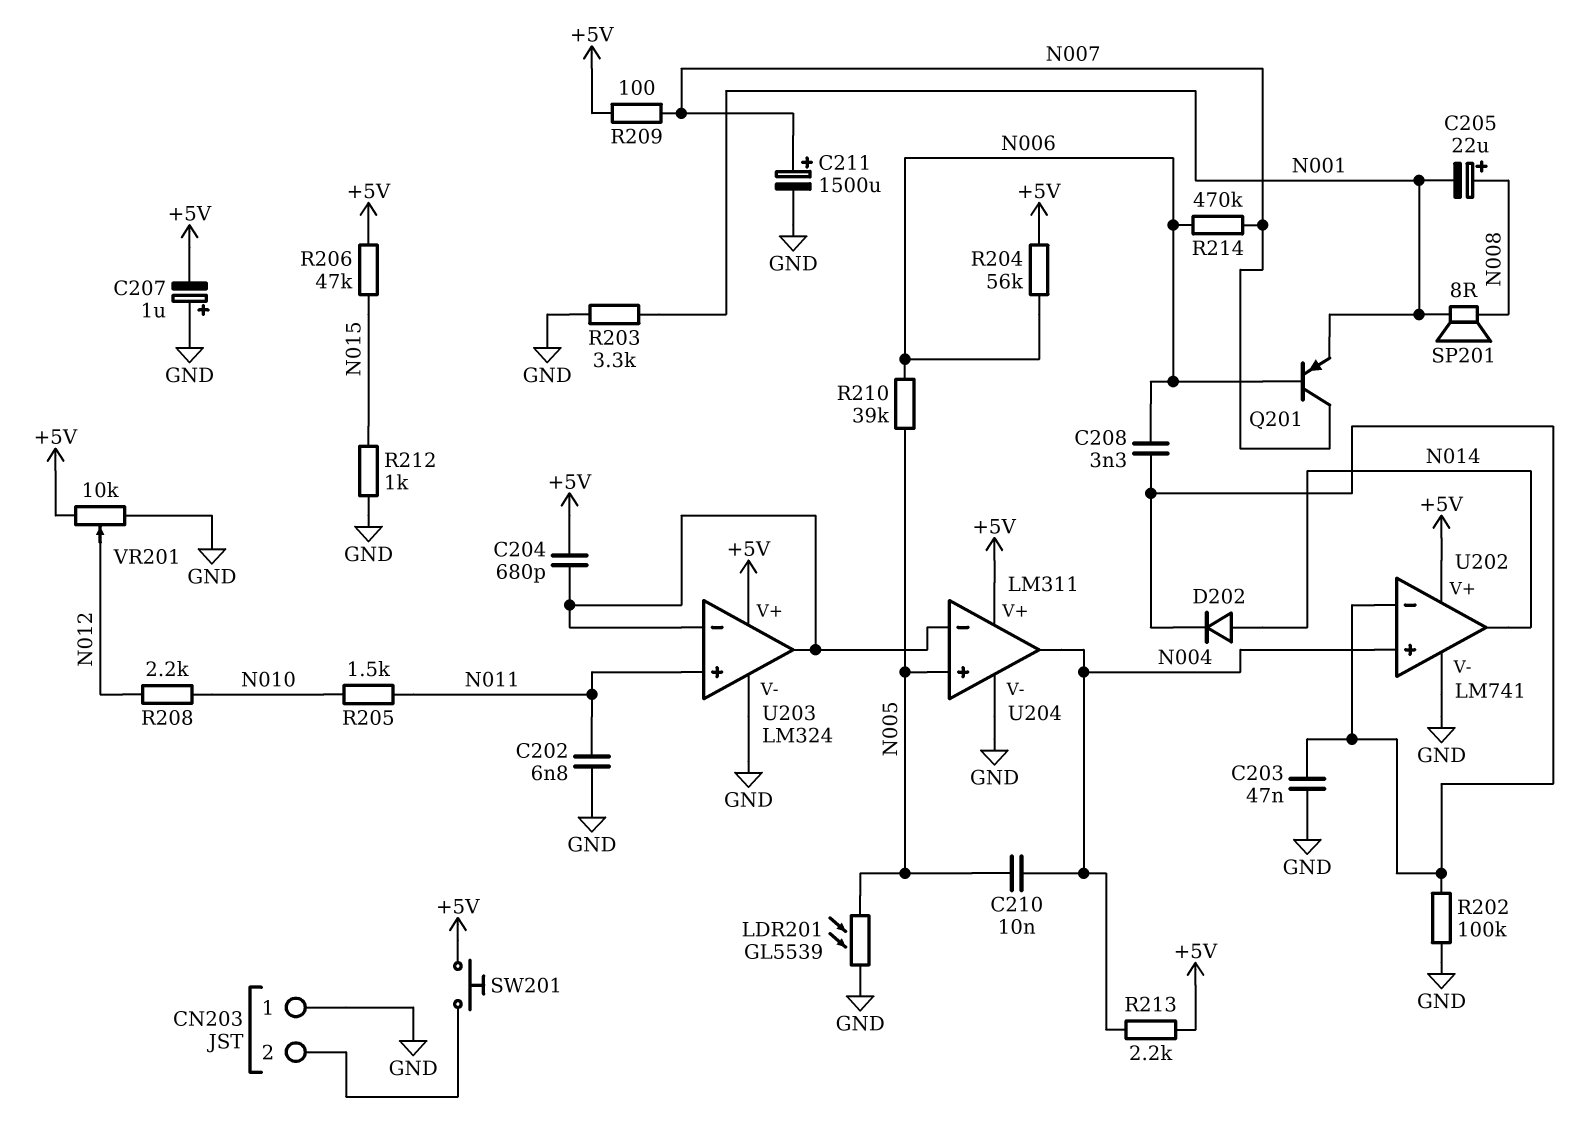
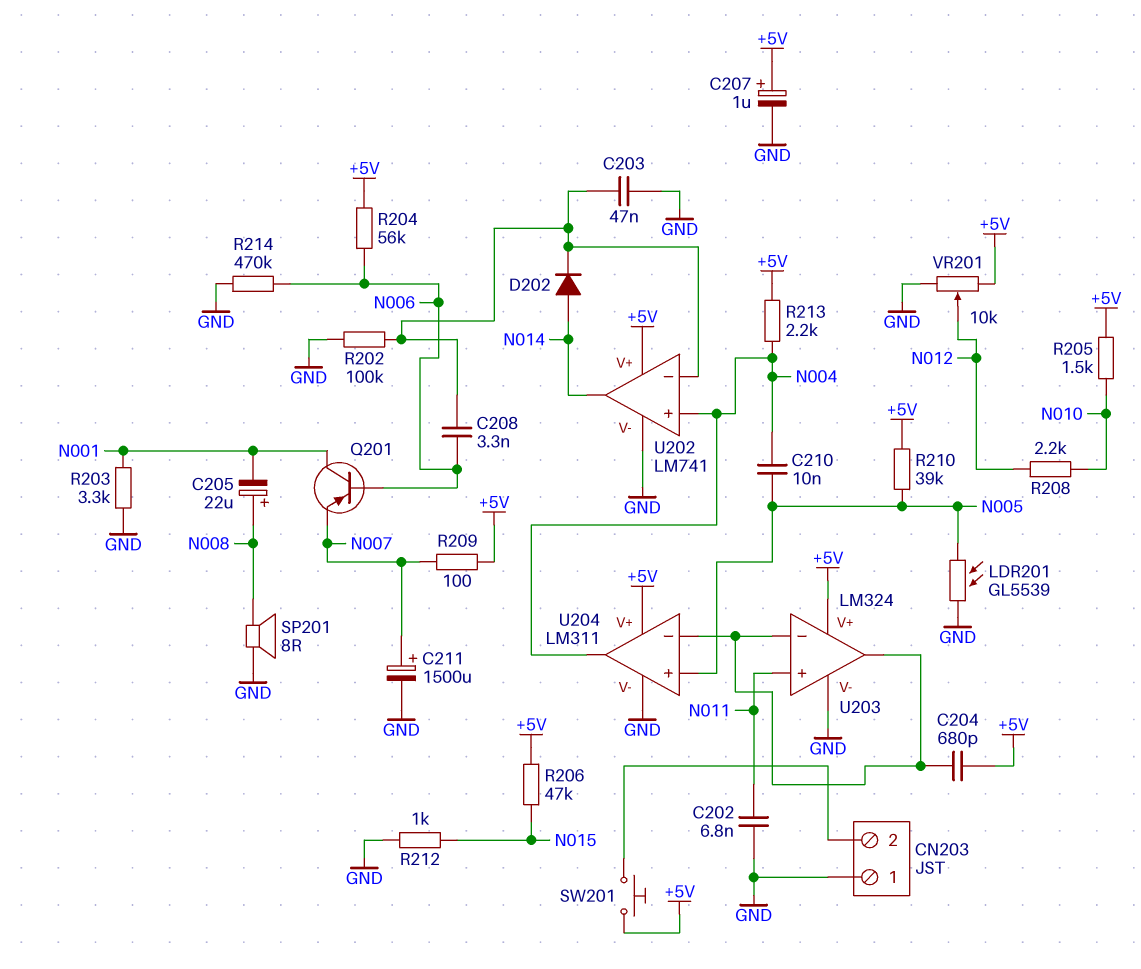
C207: 1uF (plus GND, minus +5V) -> 1uF (plus +5V, minus GND)
Q201: PNP (B N006, C N007, E N001) -> PNP (B N006, C N001, E N007)
R205: 1.5k (N010, N011) -> 1.5k (+5V, N010)
R210: 39k (N005, N006) -> 39k (+5V, N005)
R214: 470k (N006, N007) -> 470k (GND, N006)
SP201: speaker 8R (N001, N008) -> speaker 8R (GND, N008)

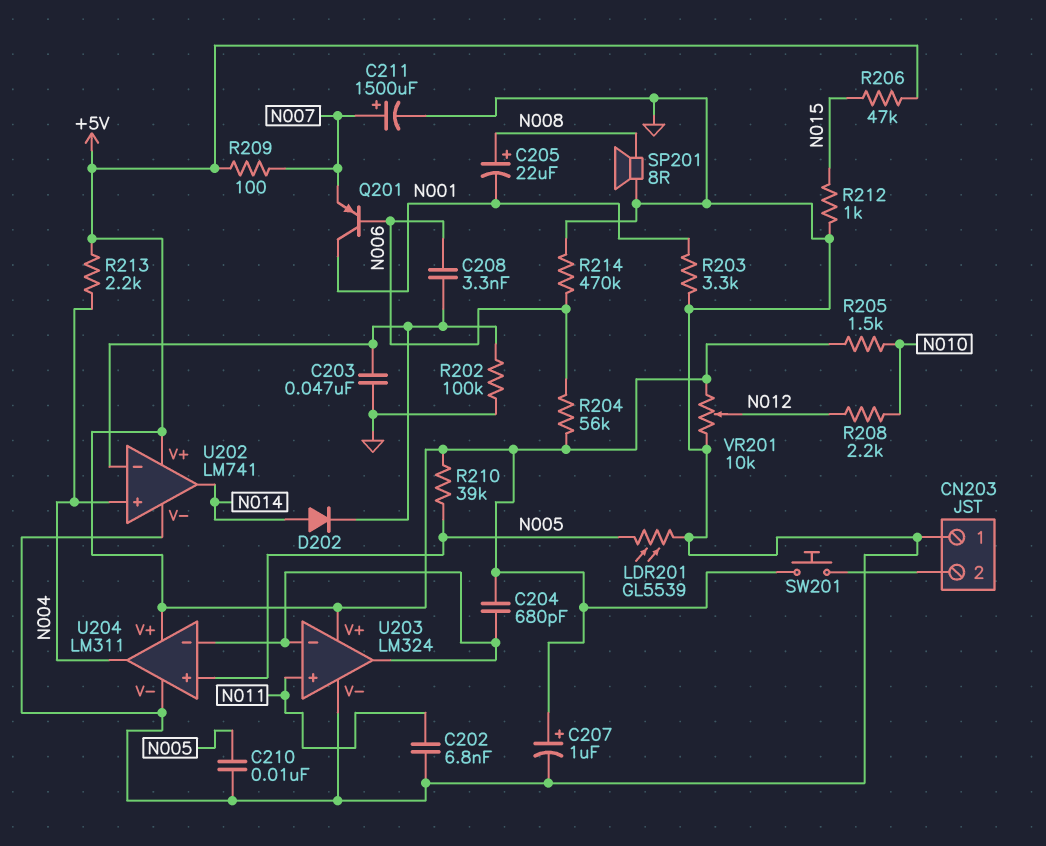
C210: 10nF (N004, N005) -> 10nF (GND, N005)

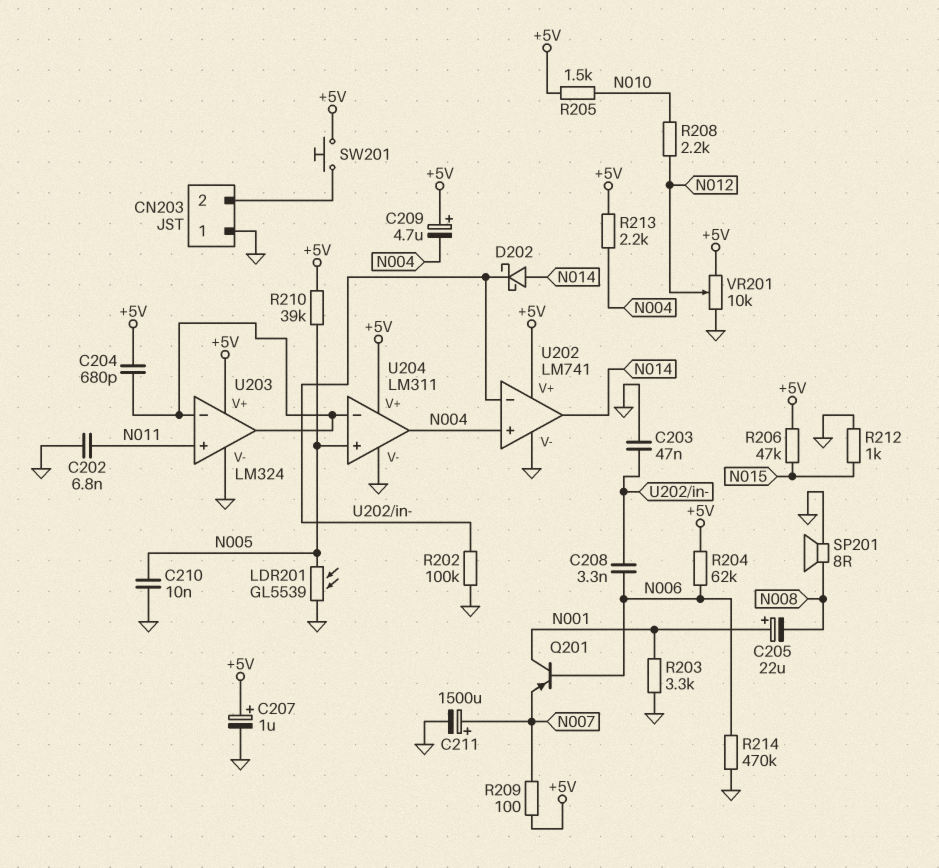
C205: 22uF (plus N008, minus N001) -> 22uF (plus N001, minus N008)
C209: none -> 4.7uF (plus +5V, minus N004)
D202: diode (A N014, K U202/in-) -> schottky (A N014, K U202/in-)
R204: 56k (+5V, N006) -> 62k (+5V, N006)

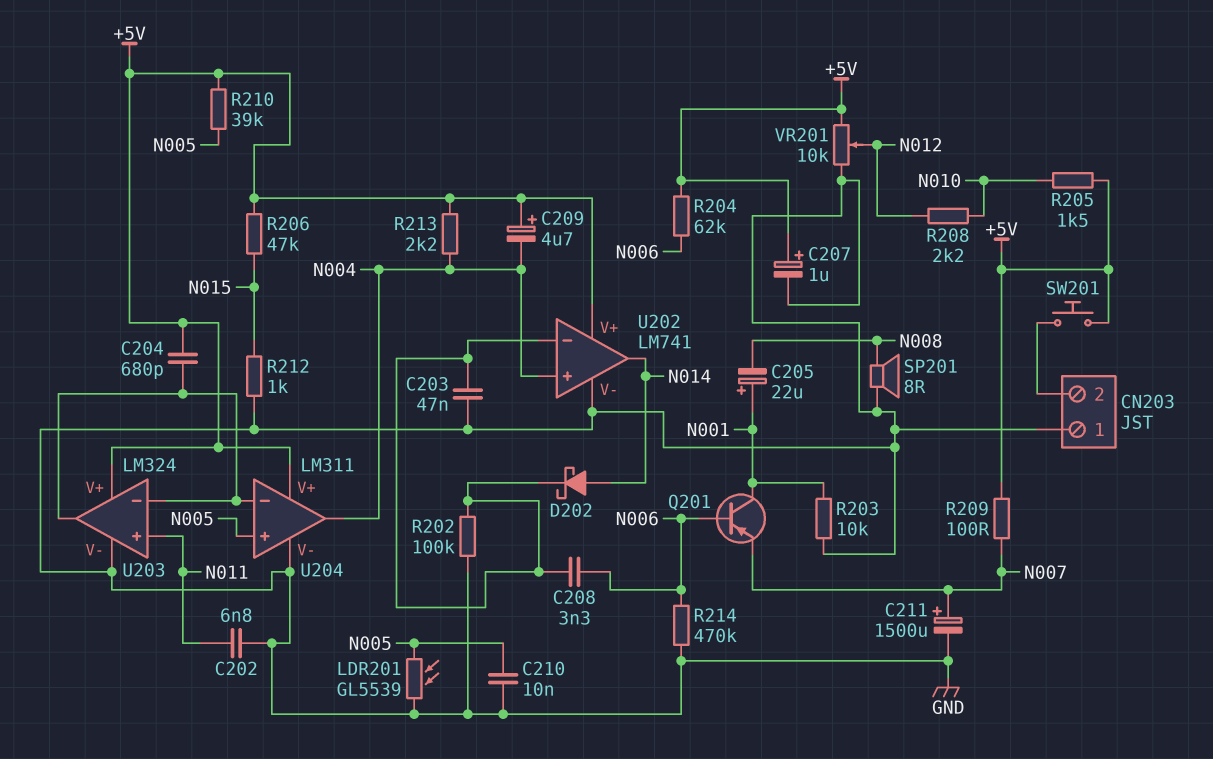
R203: 3.3k (GND, N001) -> 10k (GND, N001)

